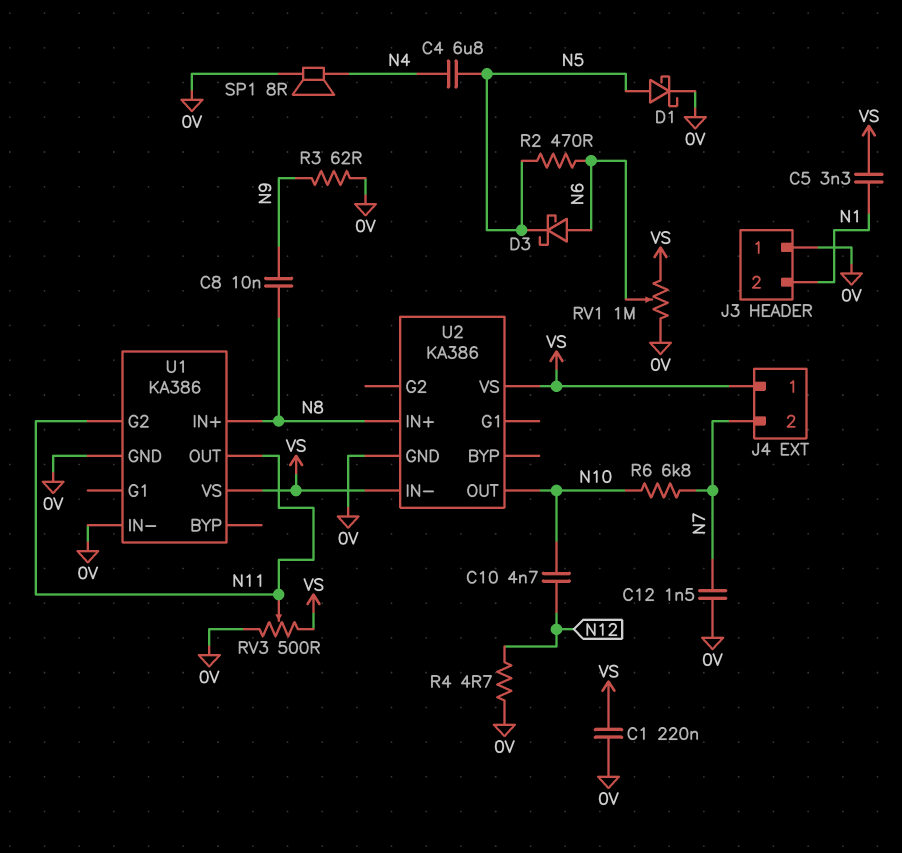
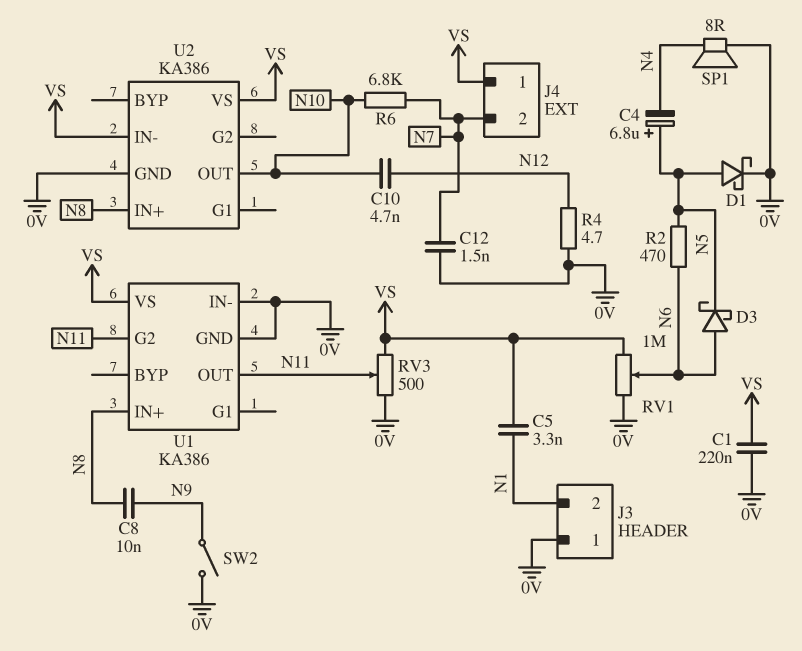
C4: 6.8uF (N4, N5) -> 6.8uF (plus N5, minus N4)
R3: 62 (0V, N9) -> none
SW2: none -> switch (0V, N9)

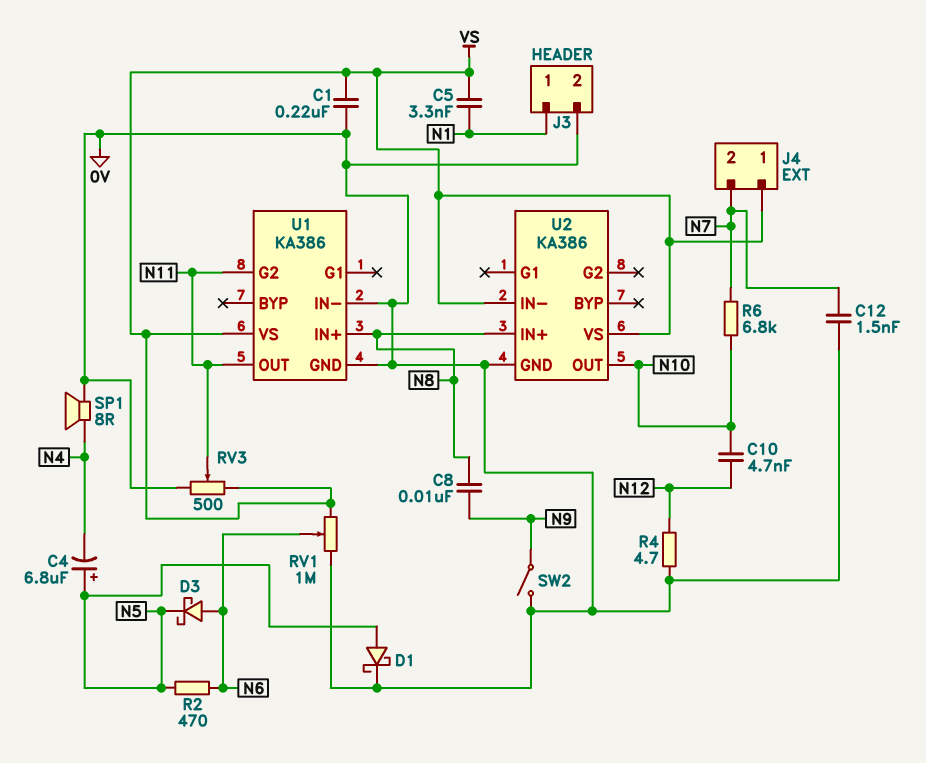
J3 pin 1: 0V -> N1
J3 pin 2: N1 -> 0V

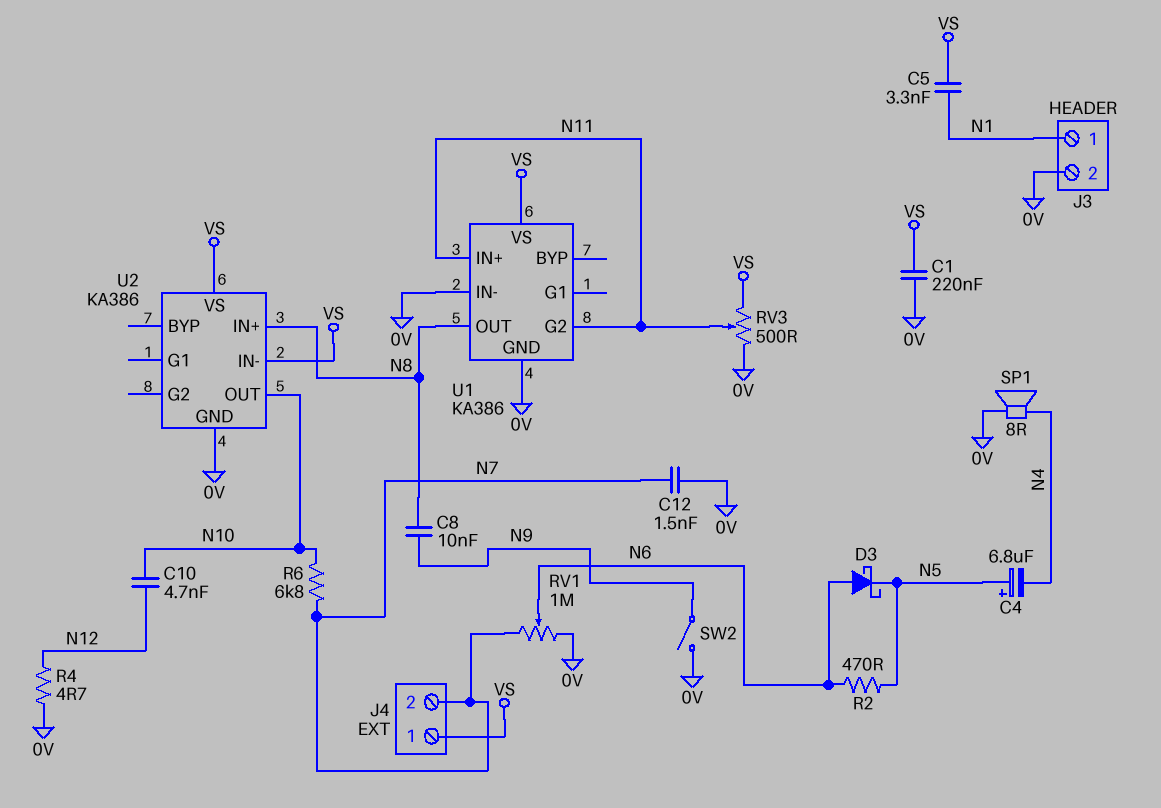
D1: schottky (A N5, K 0V) -> none
RV1: 1M (0V, VS, wiper N6) -> 1M (0V, N7, wiper N6)
U1 pin IN+: N8 -> N11
U1 pin OUT: N11 -> N8

